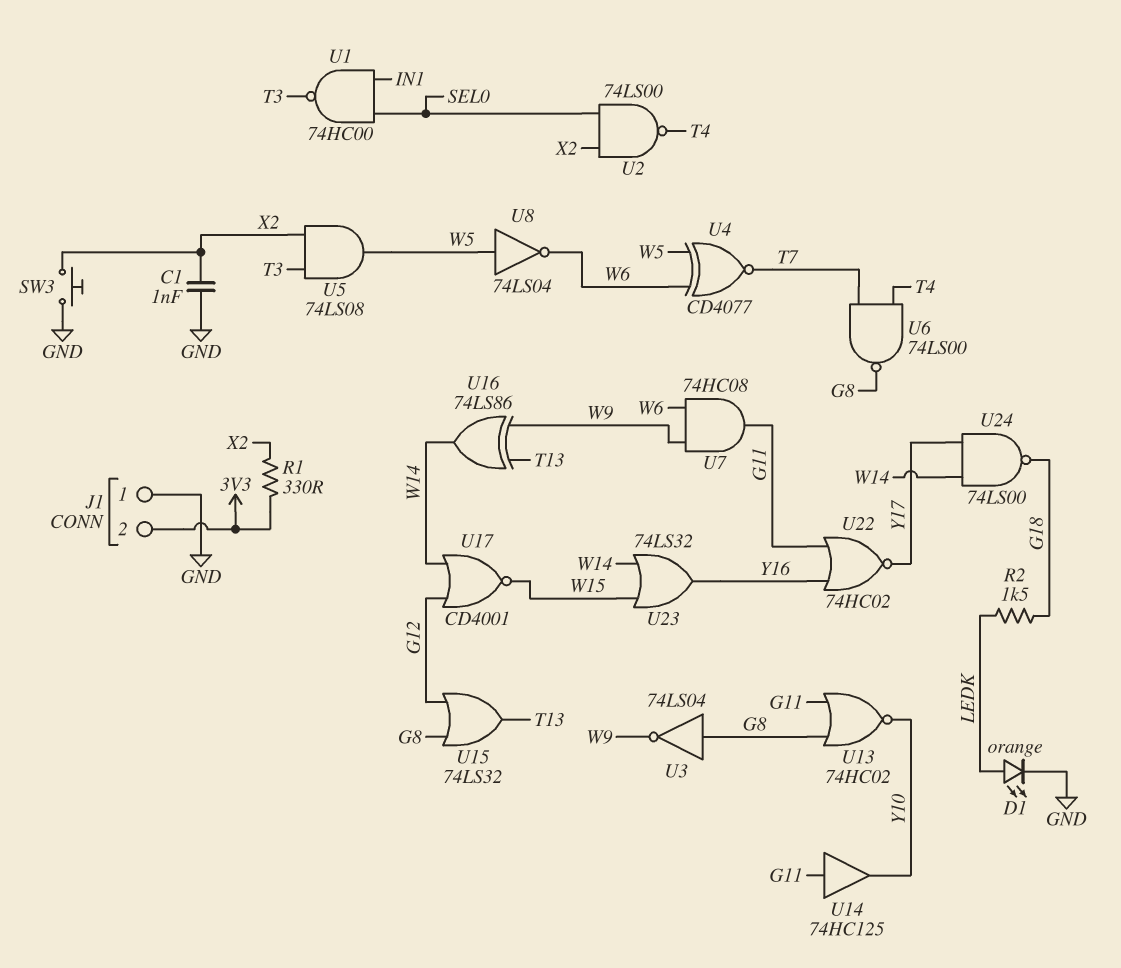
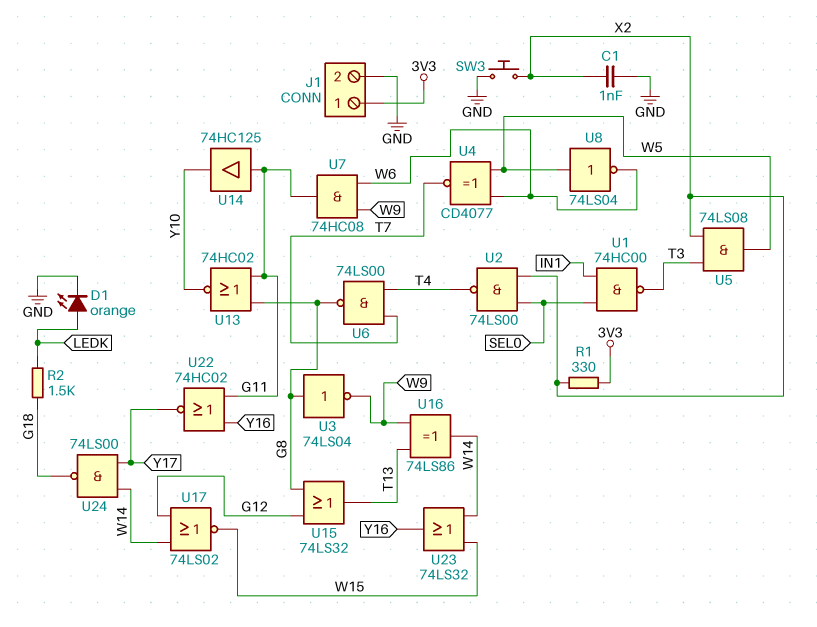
J1 pin 1: GND -> 3V3
J1 pin 2: 3V3 -> GND
U17: NOR CD4001 (in G12, in W14, out W15) -> NOR 74LS02 (in G12, in W14, out W15)

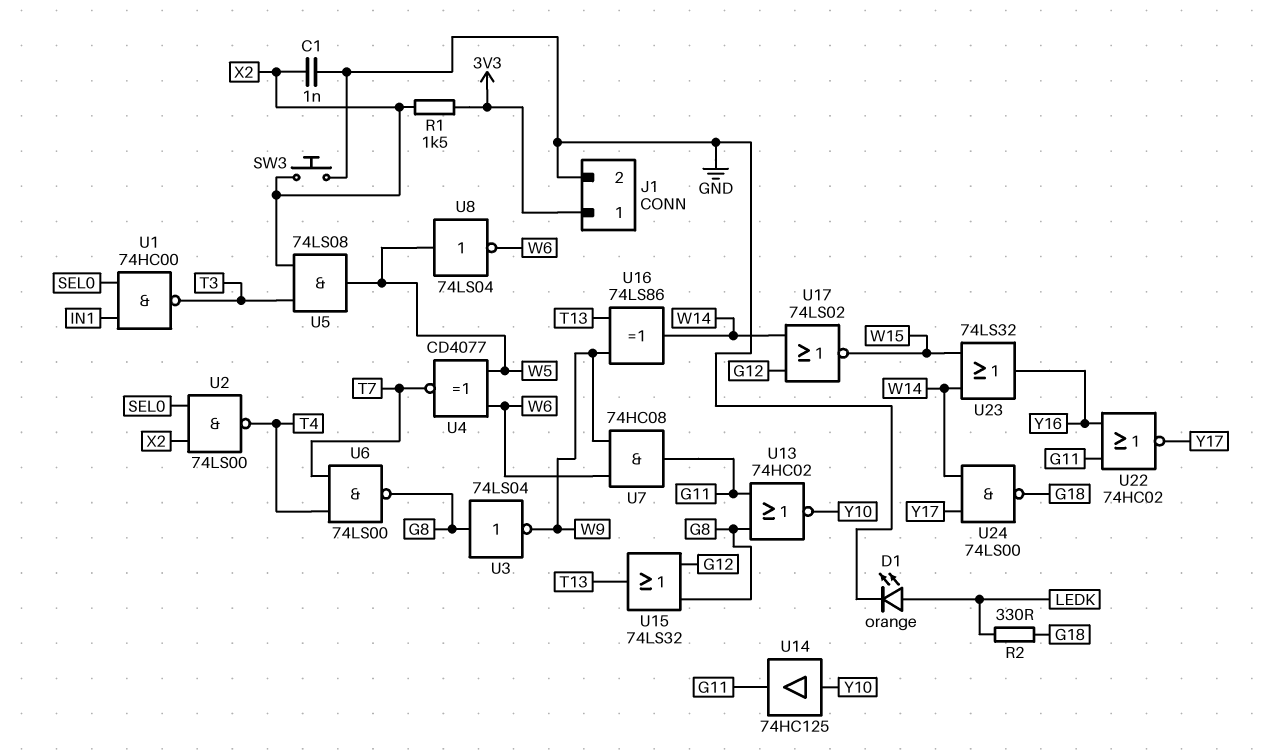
R1: 330 (3V3, X2) -> 1.5k (3V3, X2)
R2: 1.5k (G18, LEDK) -> 330 (G18, LEDK)
U14: buffer 74HC125 (in G11, out Y10) -> buffer 74HC125 (in Y10, out G11)

